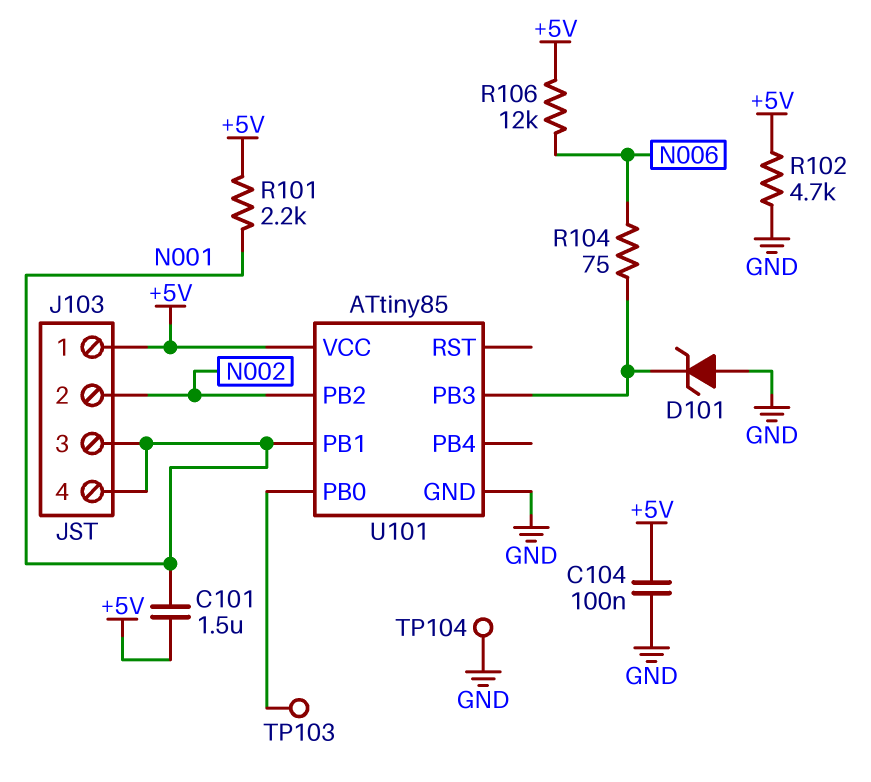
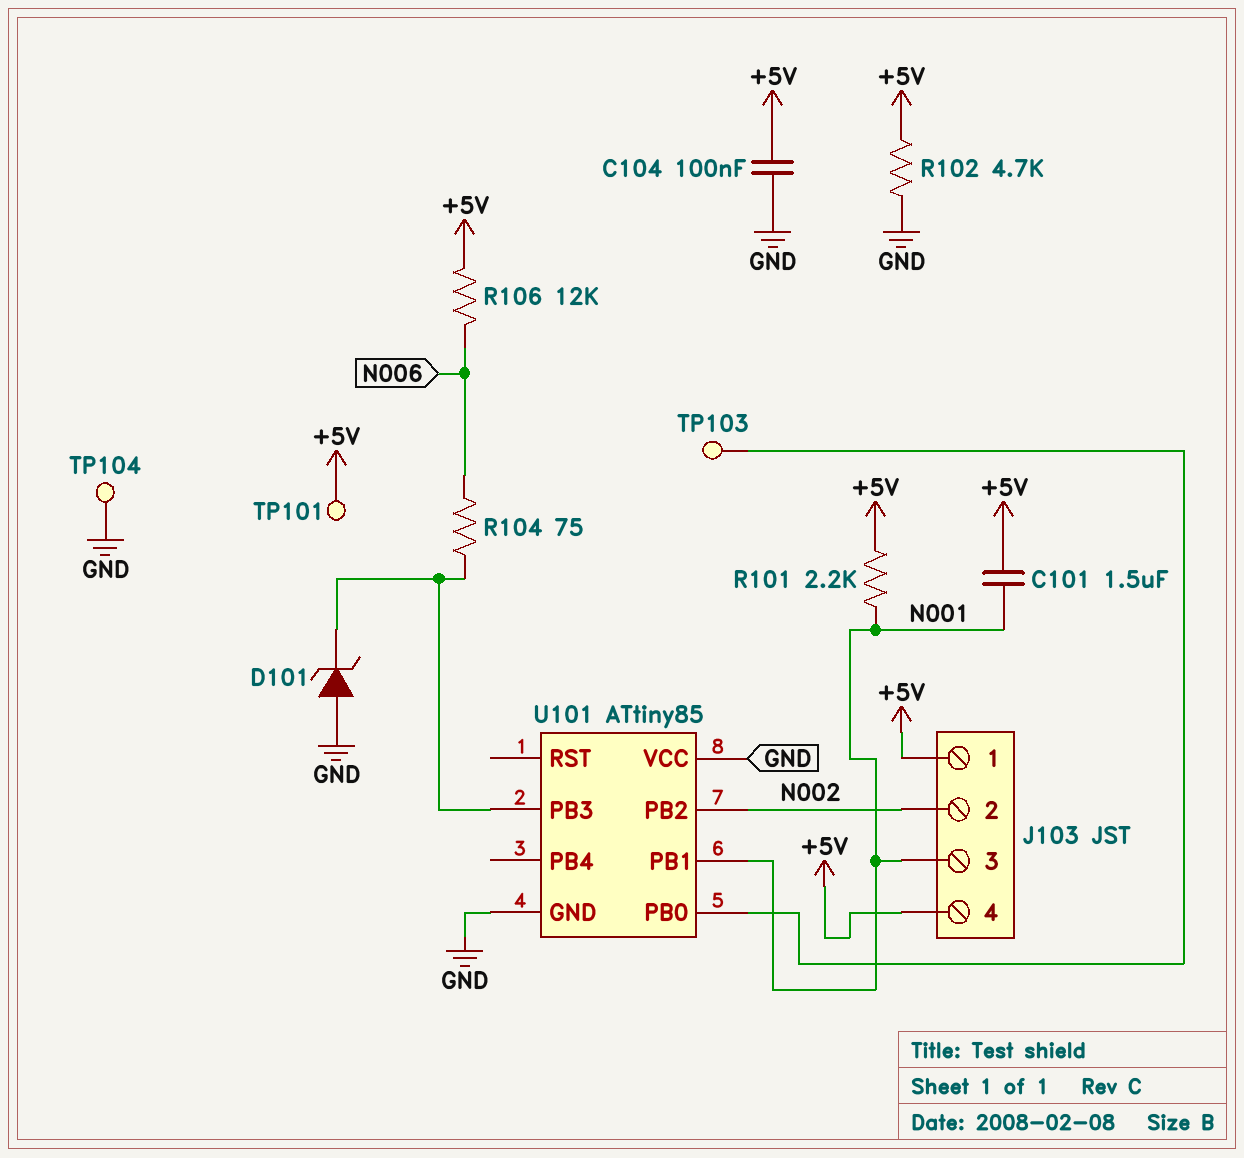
J103 pin 4: N001 -> +5V
TP101: none -> test point (+5V)
U101 pin VCC: +5V -> GND

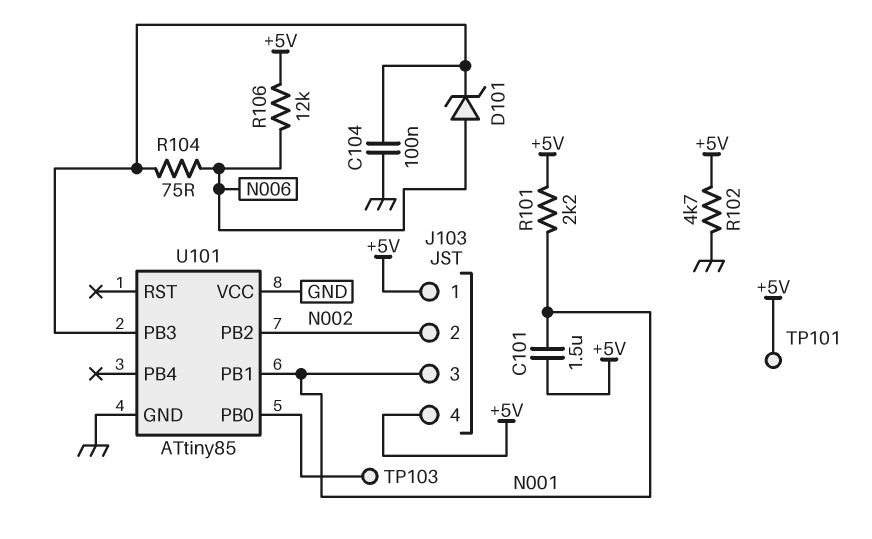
C104: 100nF (+5V, GND) -> 100nF (GND, U101/PB3)
D101: zener (A GND, K U101/PB3) -> zener (A N006, K U101/PB3)
TP104: test point (GND) -> none

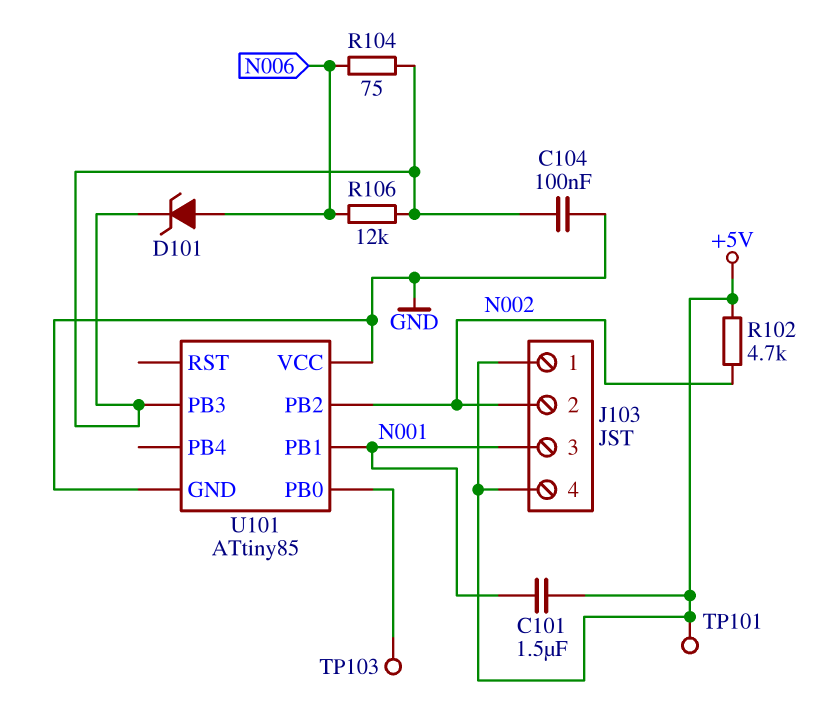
R101: 2.2k (+5V, N001) -> none
R102: 4.7k (+5V, GND) -> 4.7k (+5V, N002)
R106: 12k (+5V, N006) -> 12k (N006, U101/PB3)

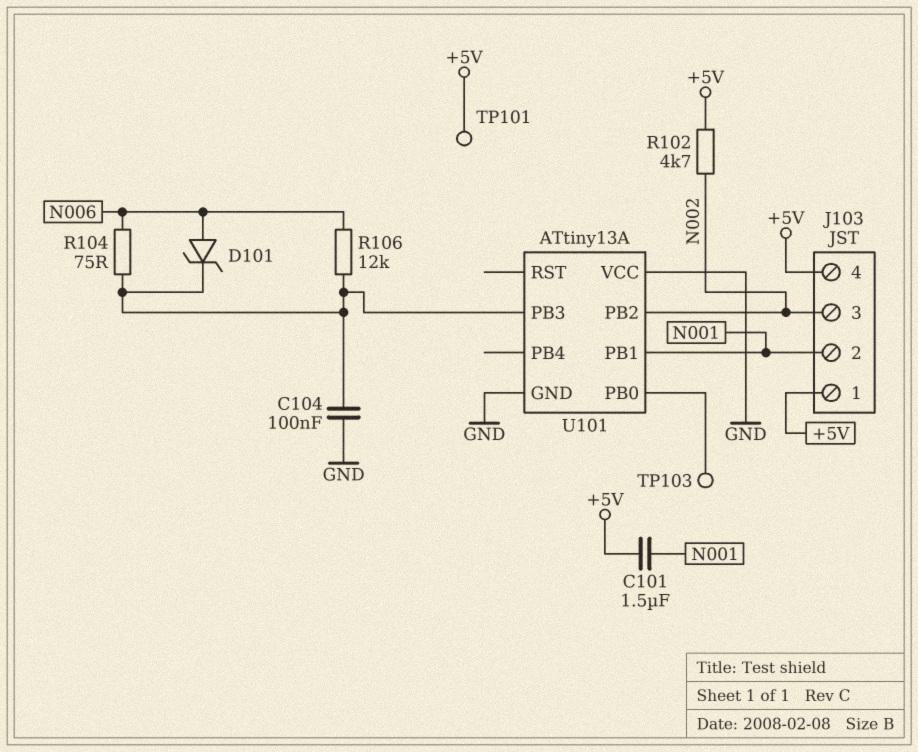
J103 pin 2: N002 -> N001
J103 pin 3: N001 -> N002
U101: ATtiny85 -> ATtiny13A

